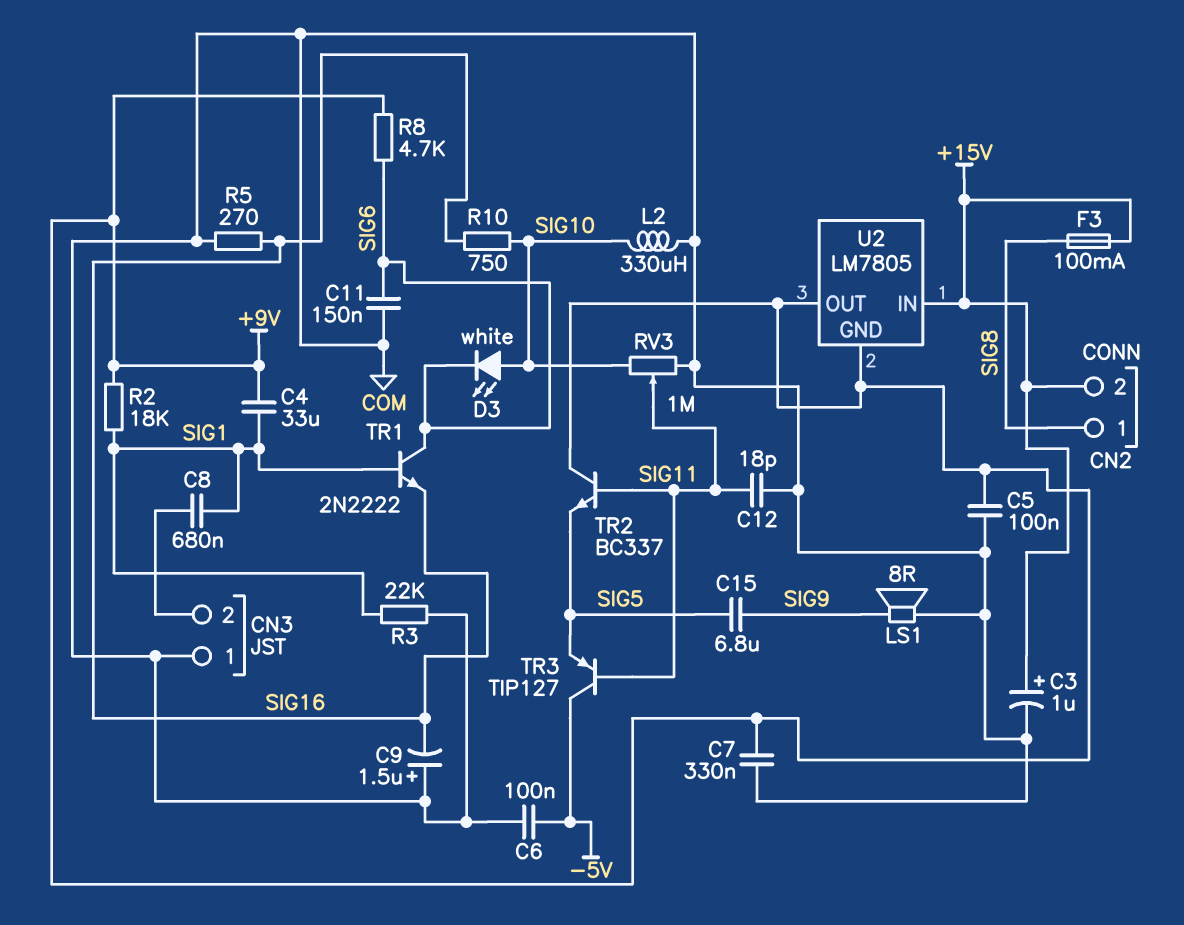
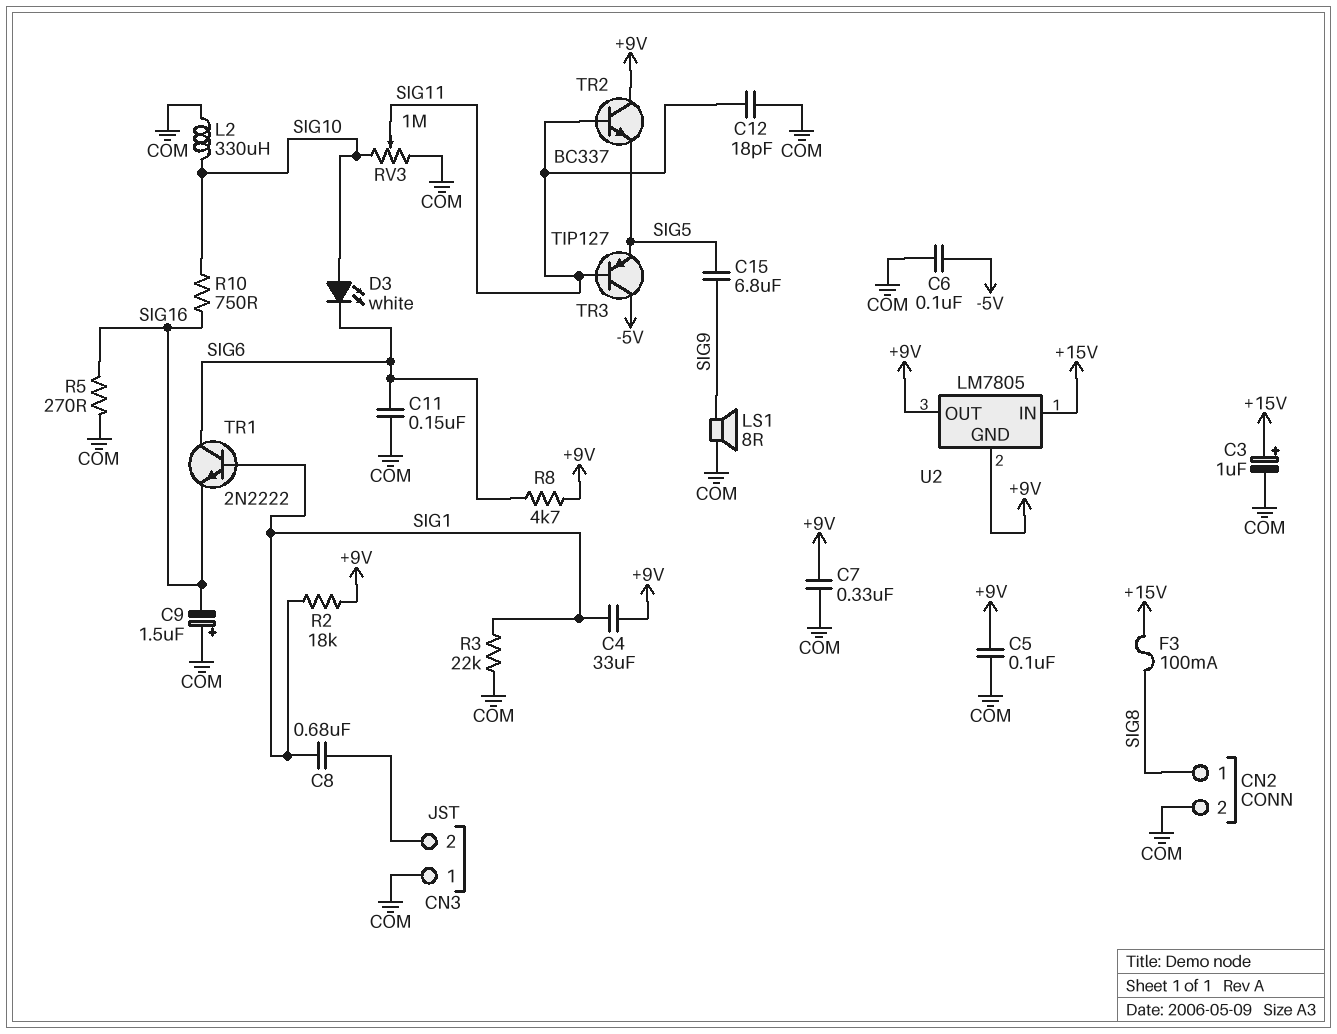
CN2 pin 2: +15V -> COM

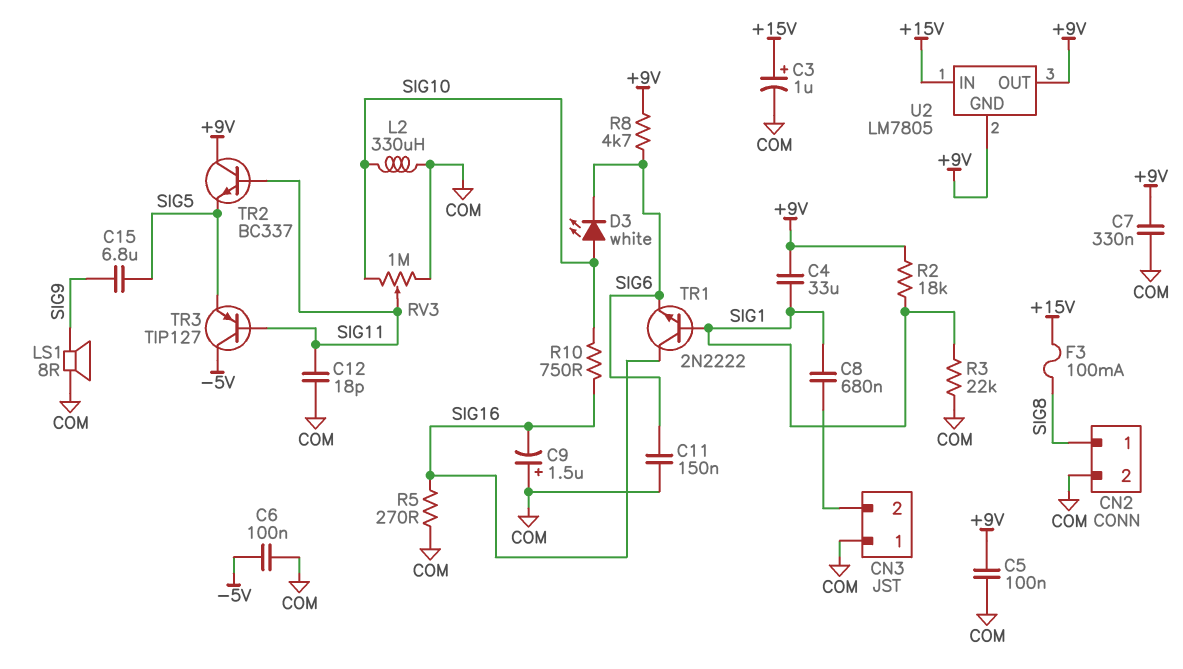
TR1: NPN 2N2222 (B SIG1, C SIG6, E SIG16) -> NPN 2N2222 (B SIG1, C SIG16, E SIG6)

